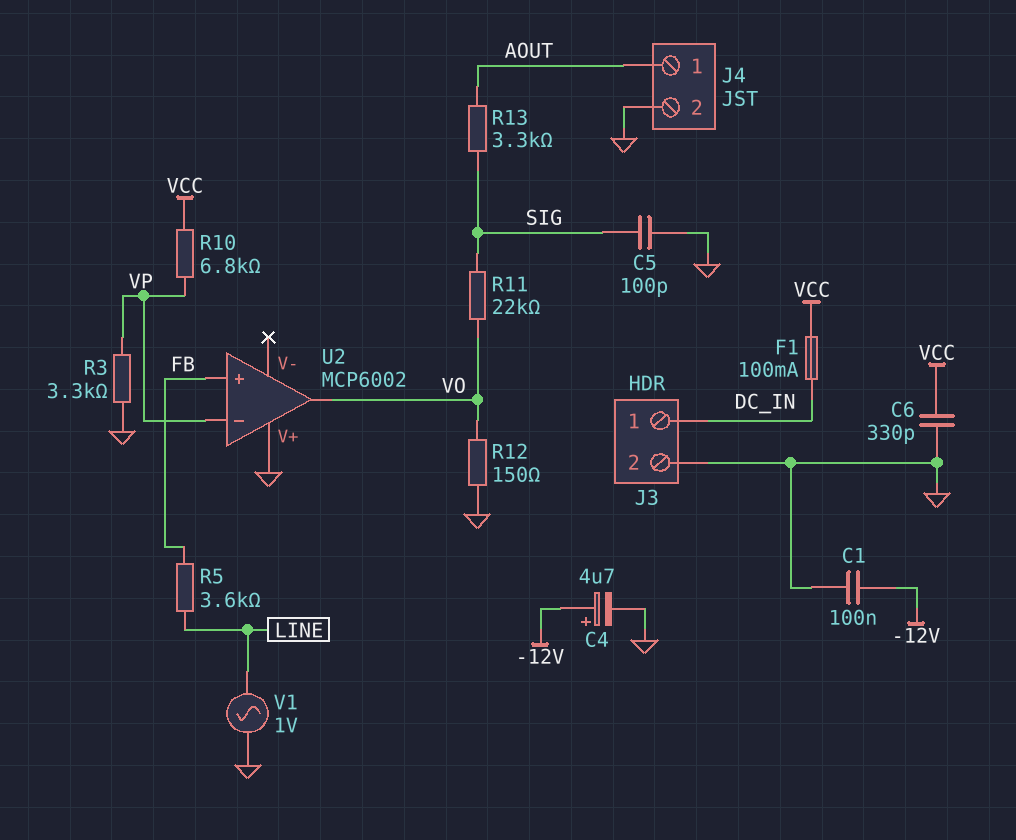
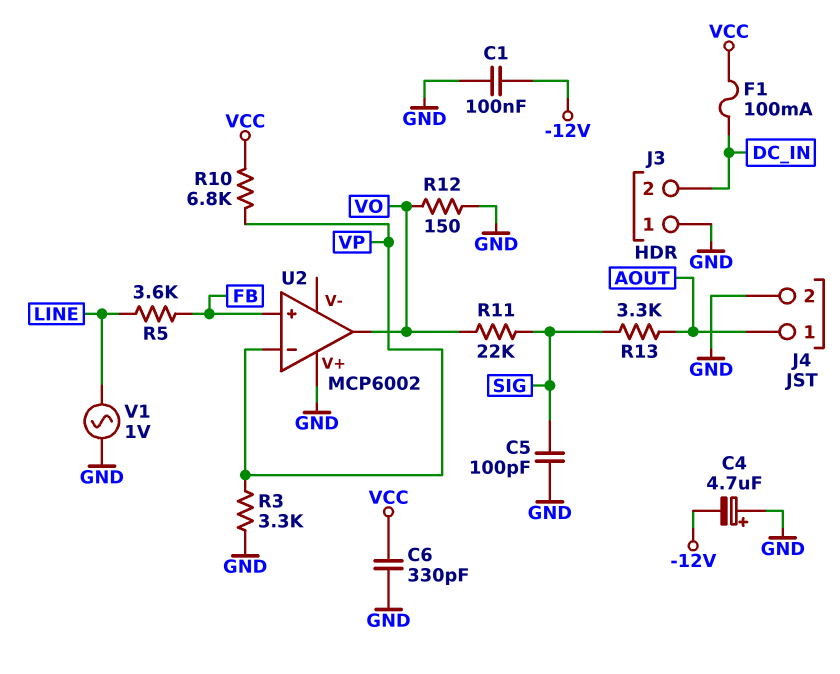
C4: 4.7uF (plus -12V, minus GND) -> 4.7uF (plus GND, minus -12V)
J3 pin 1: DC_IN -> GND
J3 pin 2: GND -> DC_IN

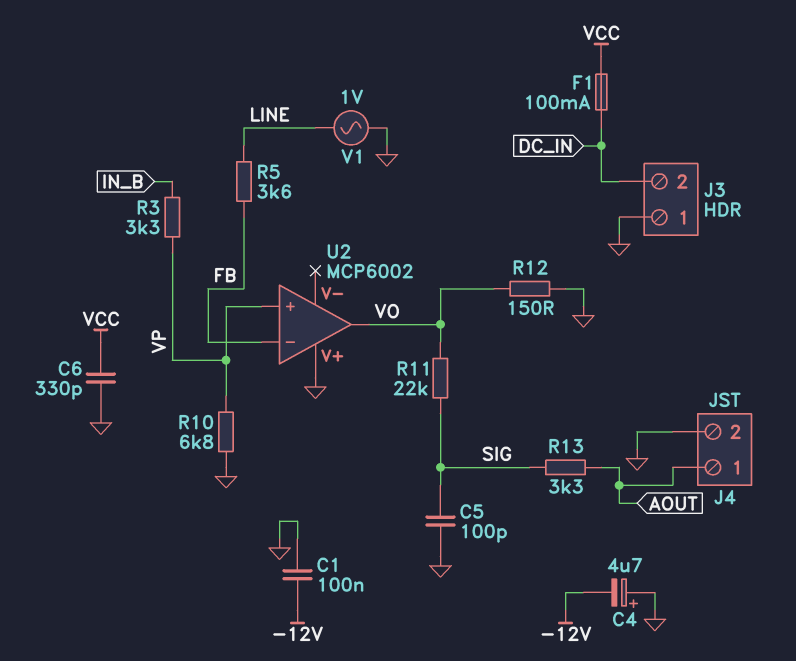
R3: 3.3k (GND, VP) -> 3.3k (IN_B, VP)
R10: 6.8k (VCC, VP) -> 6.8k (GND, VP)
U2 pin in+: FB -> VP
U2 pin in-: VP -> FB

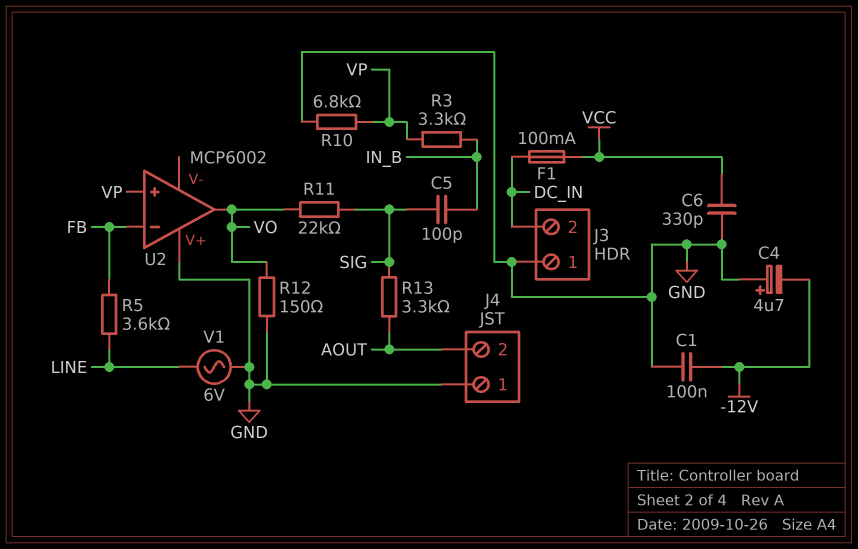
C5: 100pF (GND, SIG) -> 100pF (IN_B, SIG)
J4 pin 1: AOUT -> GND
J4 pin 2: GND -> AOUT
V1: AC 1V (GND, LINE) -> AC 6V (GND, LINE)

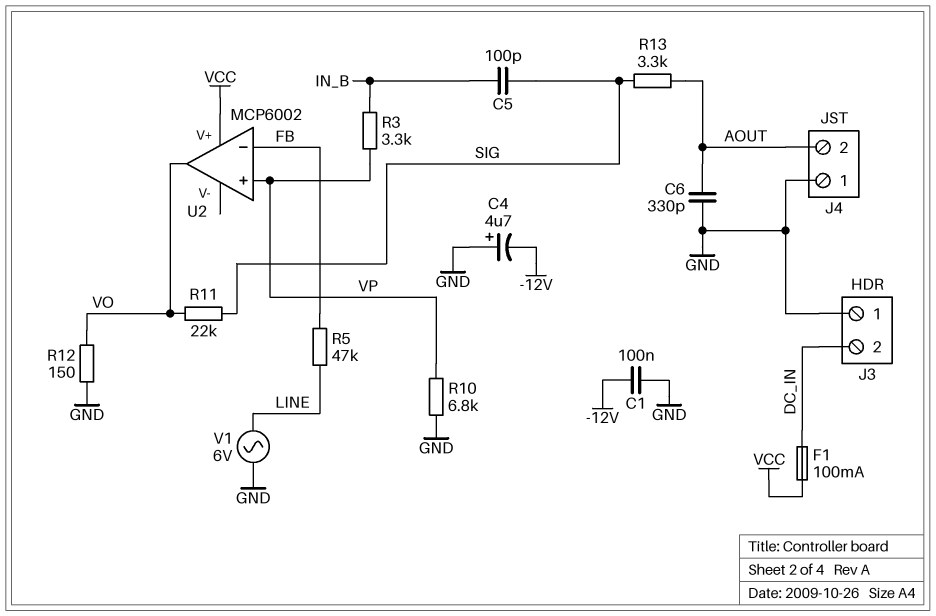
C6: 330pF (GND, VCC) -> 330pF (AOUT, GND)
R5: 3.6k (FB, LINE) -> 47k (FB, LINE)
U2 pin V+: GND -> VCC

